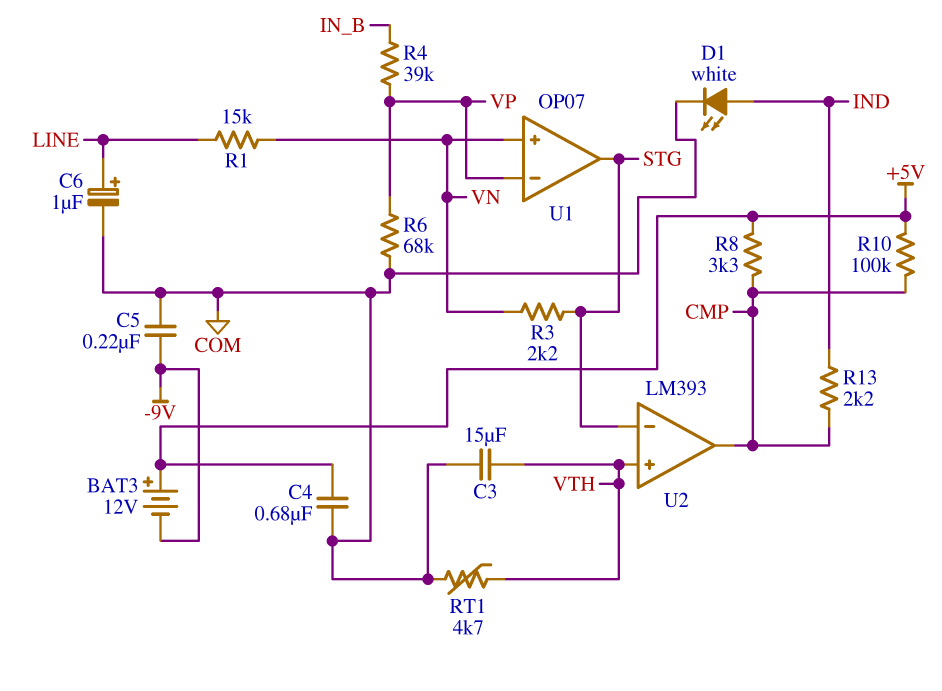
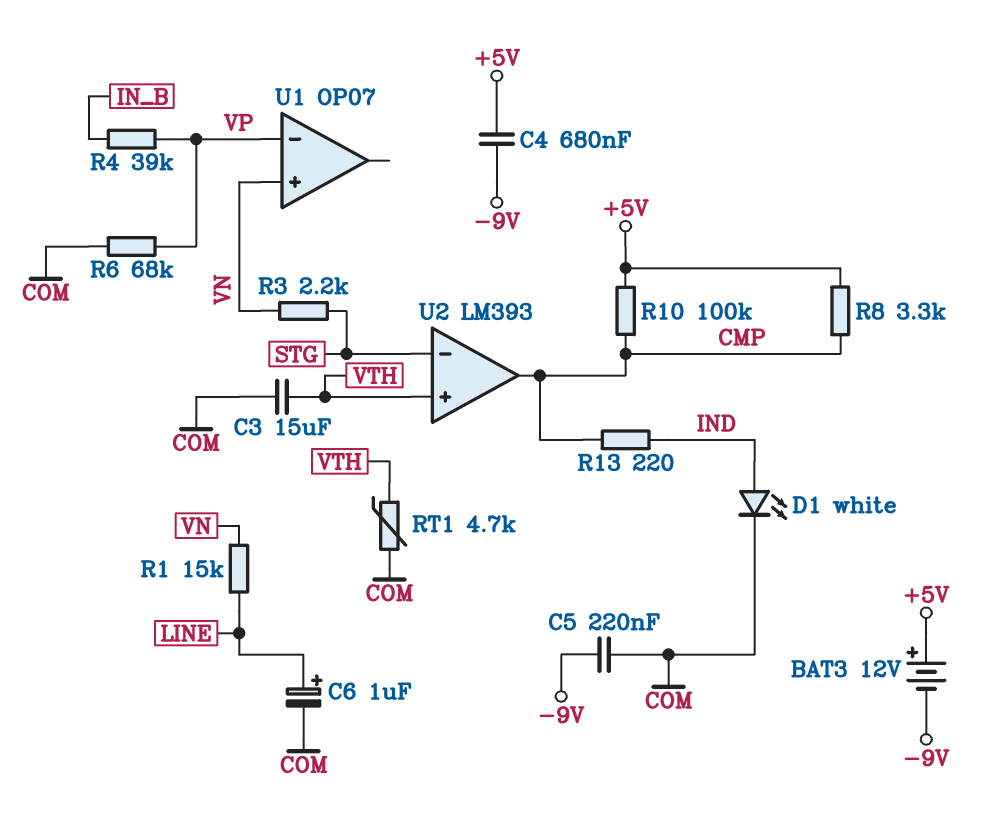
C4: 680nF (+5V, COM) -> 680nF (+5V, -9V)
R13: 2.2k (CMP, IND) -> 220 (CMP, IND)
U1 pin out: STG -> none

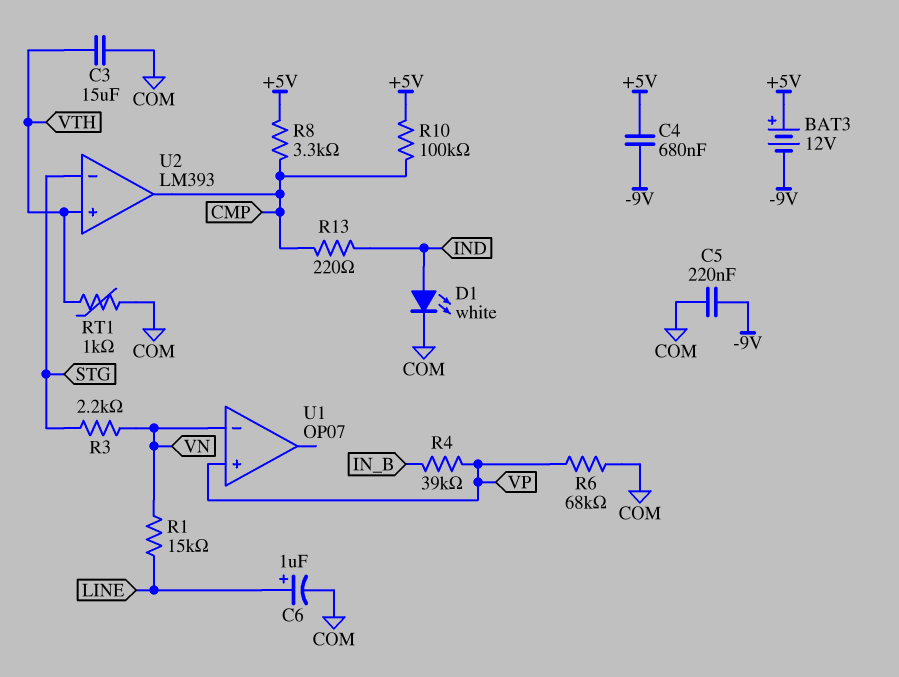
RT1: 4.7k (COM, VTH) -> 1k (COM, VTH)
U1 pin in+: VN -> VP
U1 pin in-: VP -> VN

